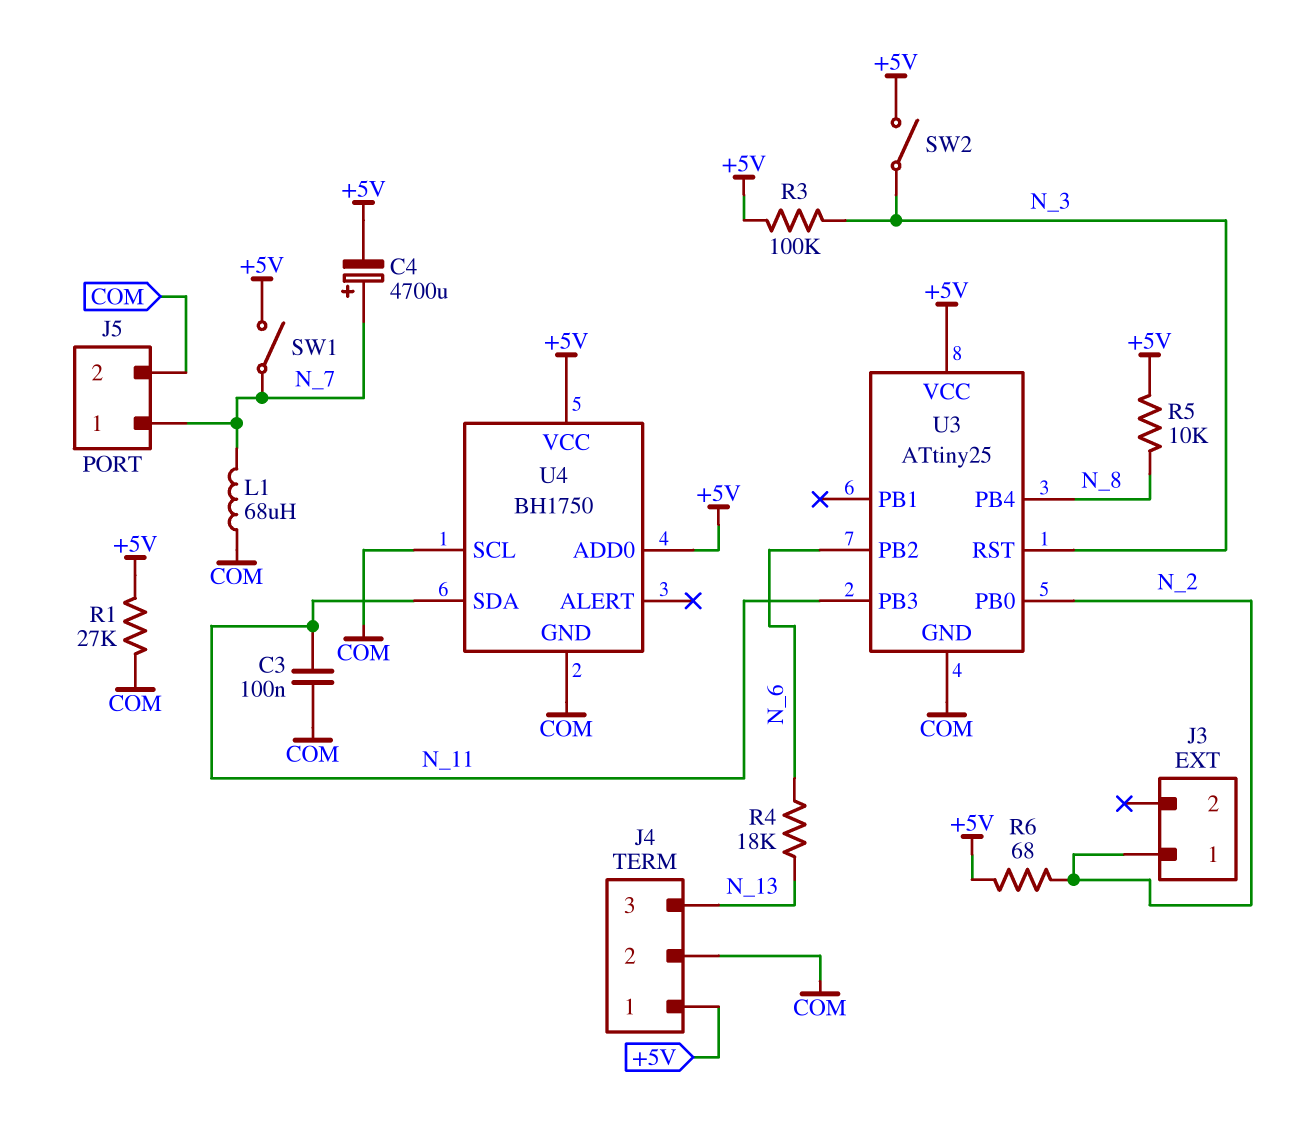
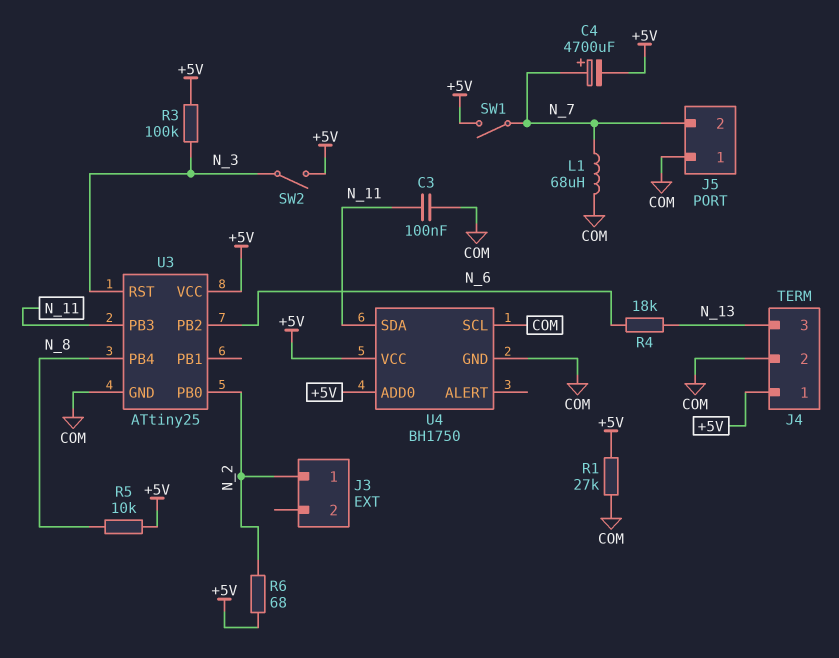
J5 pin 1: N_7 -> COM
J5 pin 2: COM -> N_7

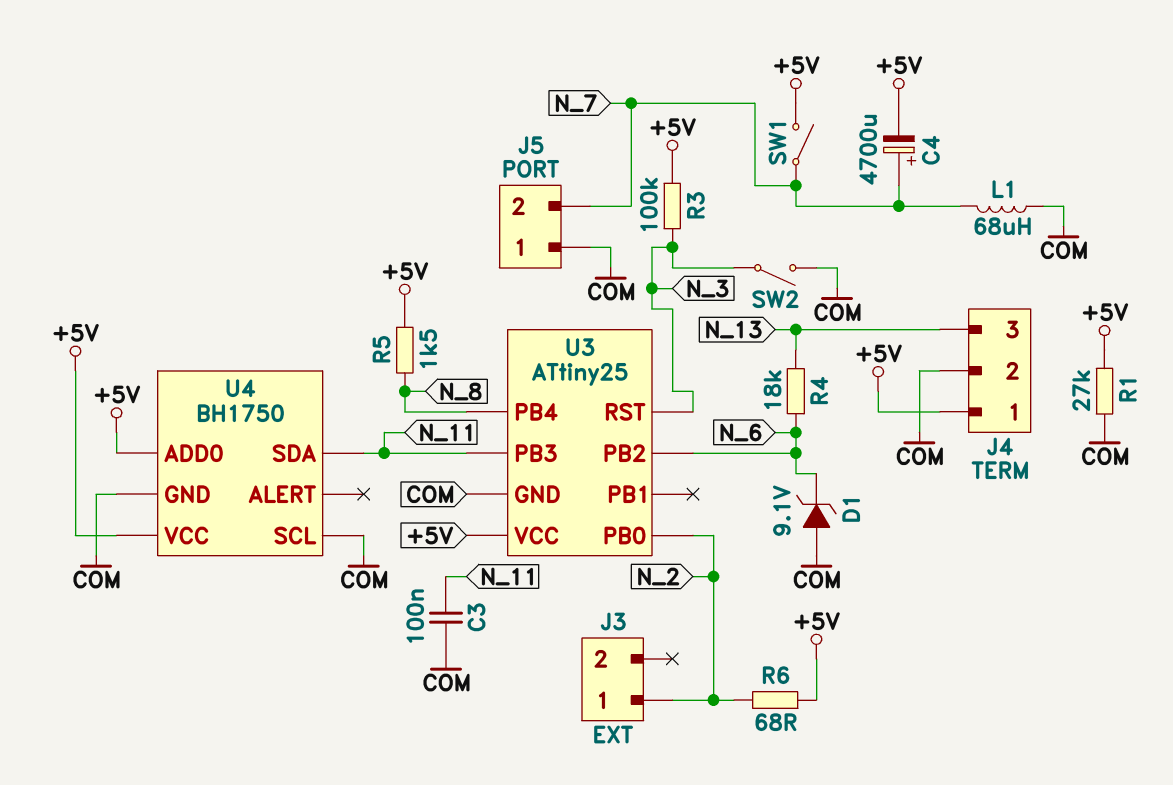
D1: none -> zener 9.1V (A COM, K N_6)
R5: 10k (+5V, N_8) -> 1.5k (+5V, N_8)
SW2: switch (+5V, N_3) -> switch (COM, N_3)

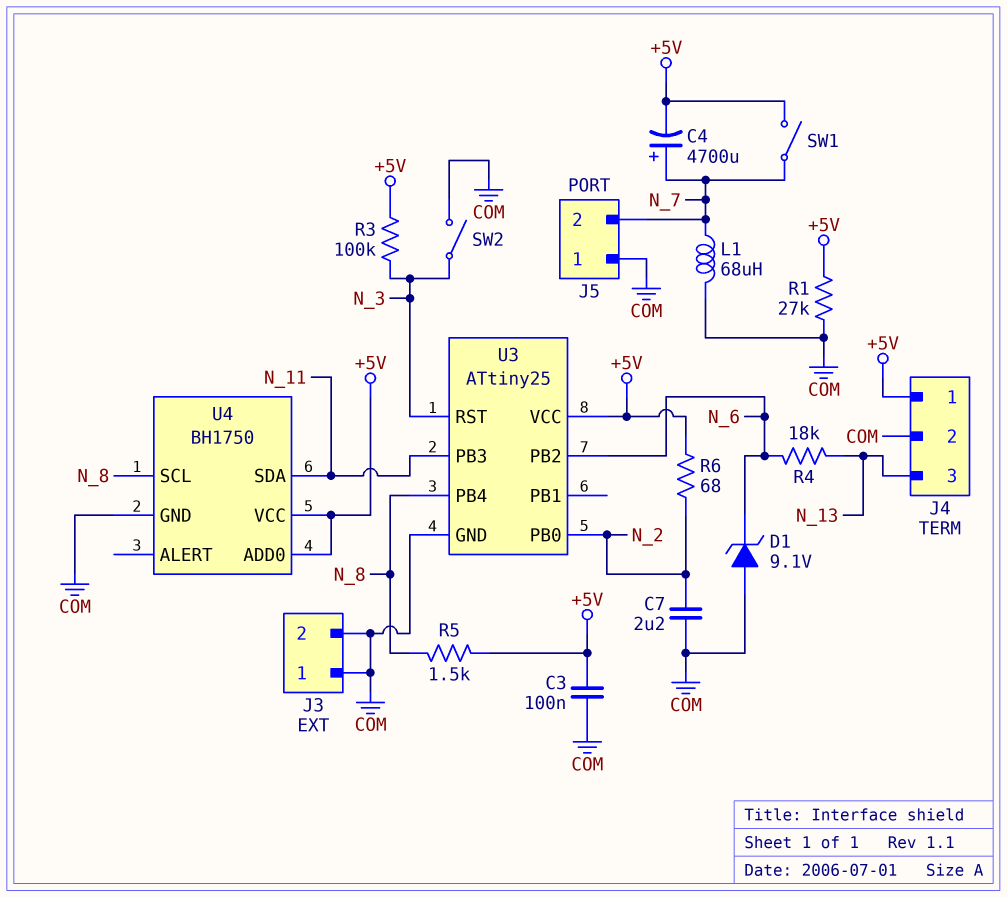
C3: 100nF (COM, N_11) -> 100nF (+5V, COM)
C7: none -> 2.2uF (COM, N_2)
J3 pin 1: N_2 -> COM
J3 pin 2: none -> COM
U4 pin SCL: COM -> N_8

